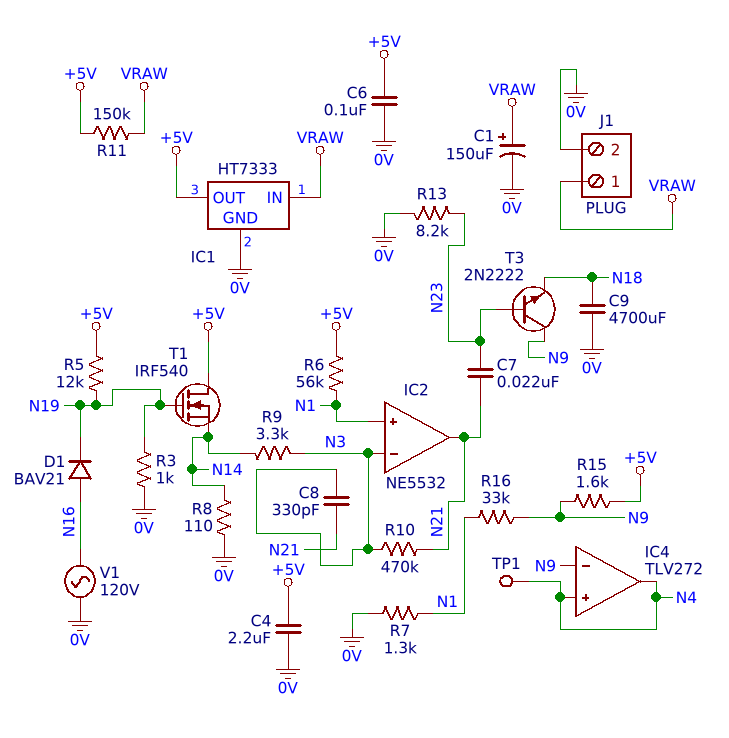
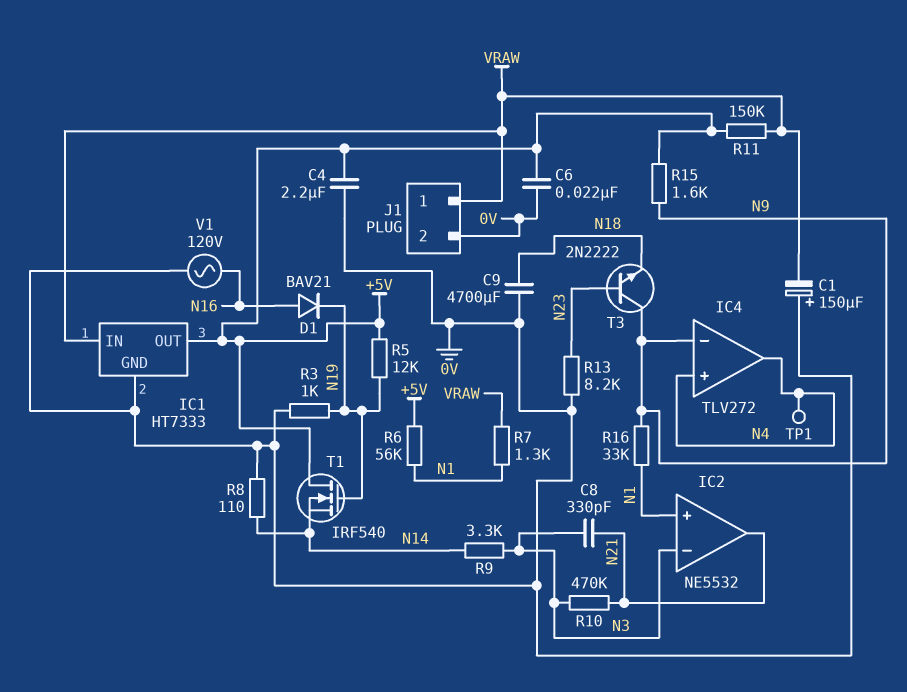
C1: 150uF (plus VRAW, minus 0V) -> 150uF (plus 0V, minus VRAW)
C6: 100nF (+5V, 0V) -> 22nF (+5V, 0V)
C7: 22nF (N21, N23) -> none
R7: 1.3k (0V, N1) -> 1.3k (N1, VRAW)

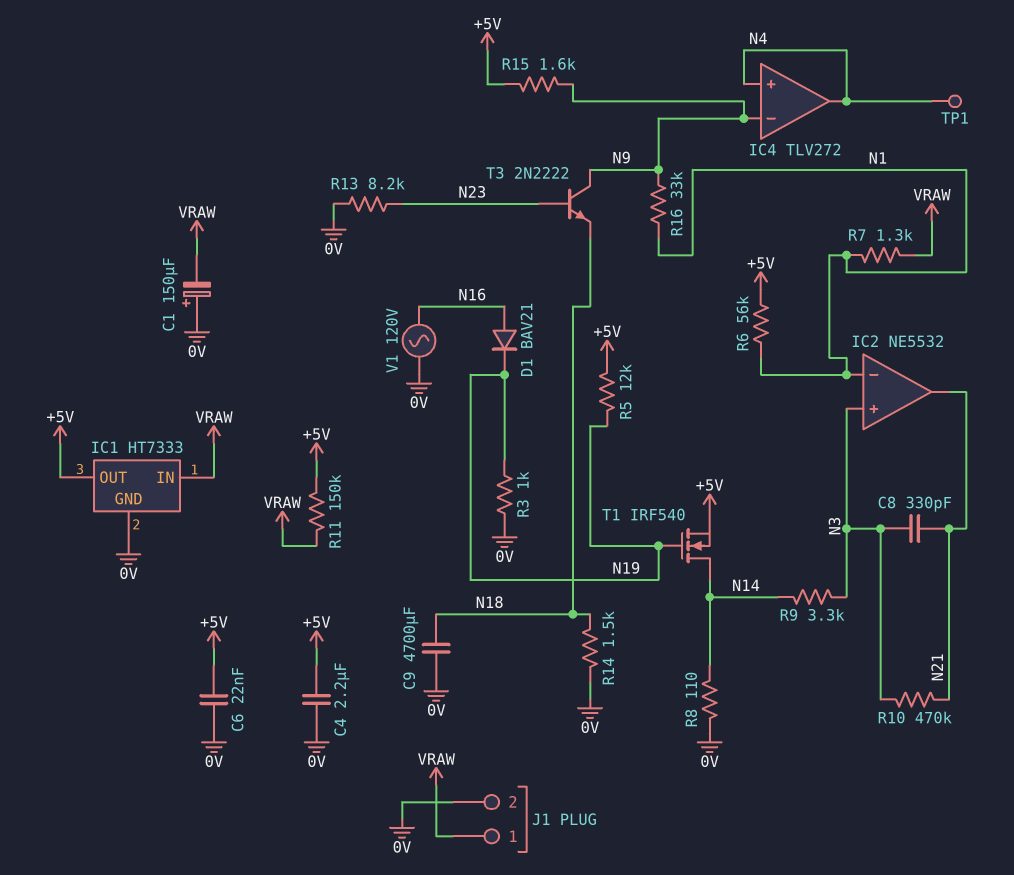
IC2 pin in+: N1 -> N3
IC2 pin in-: N3 -> N1
R14: none -> 1.5k (0V, N18)
T1: NMOS IRF540 (G N19, D +5V, S N14) -> NMOS IRF540 (G N19, D N14, S +5V)

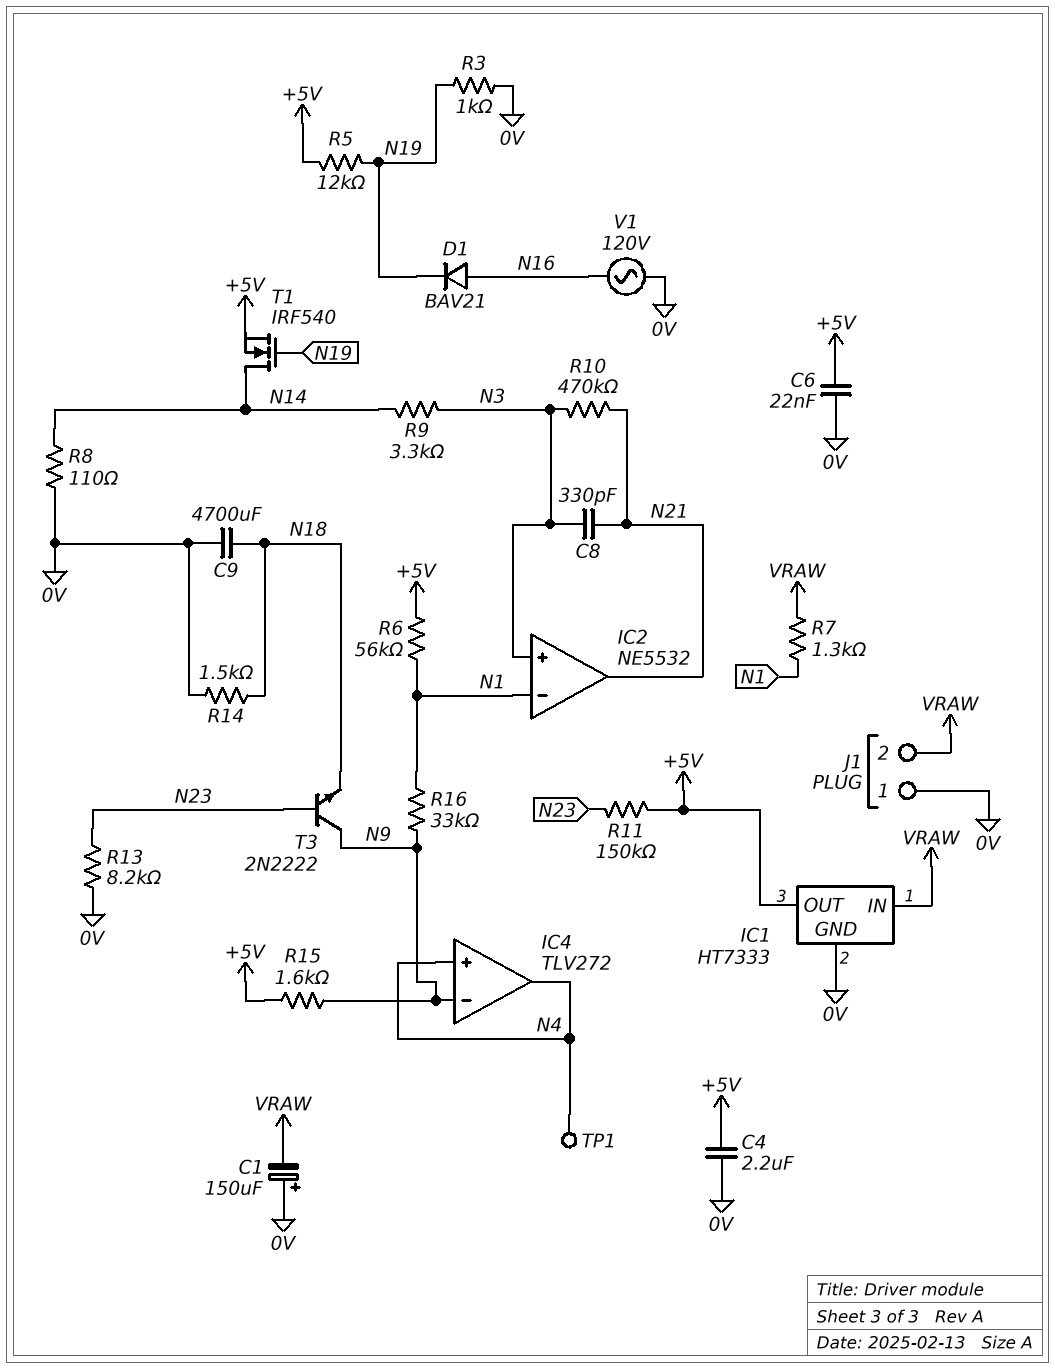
J1 pin 1: VRAW -> 0V
J1 pin 2: 0V -> VRAW
R11: 150k (+5V, VRAW) -> 150k (+5V, N23)

